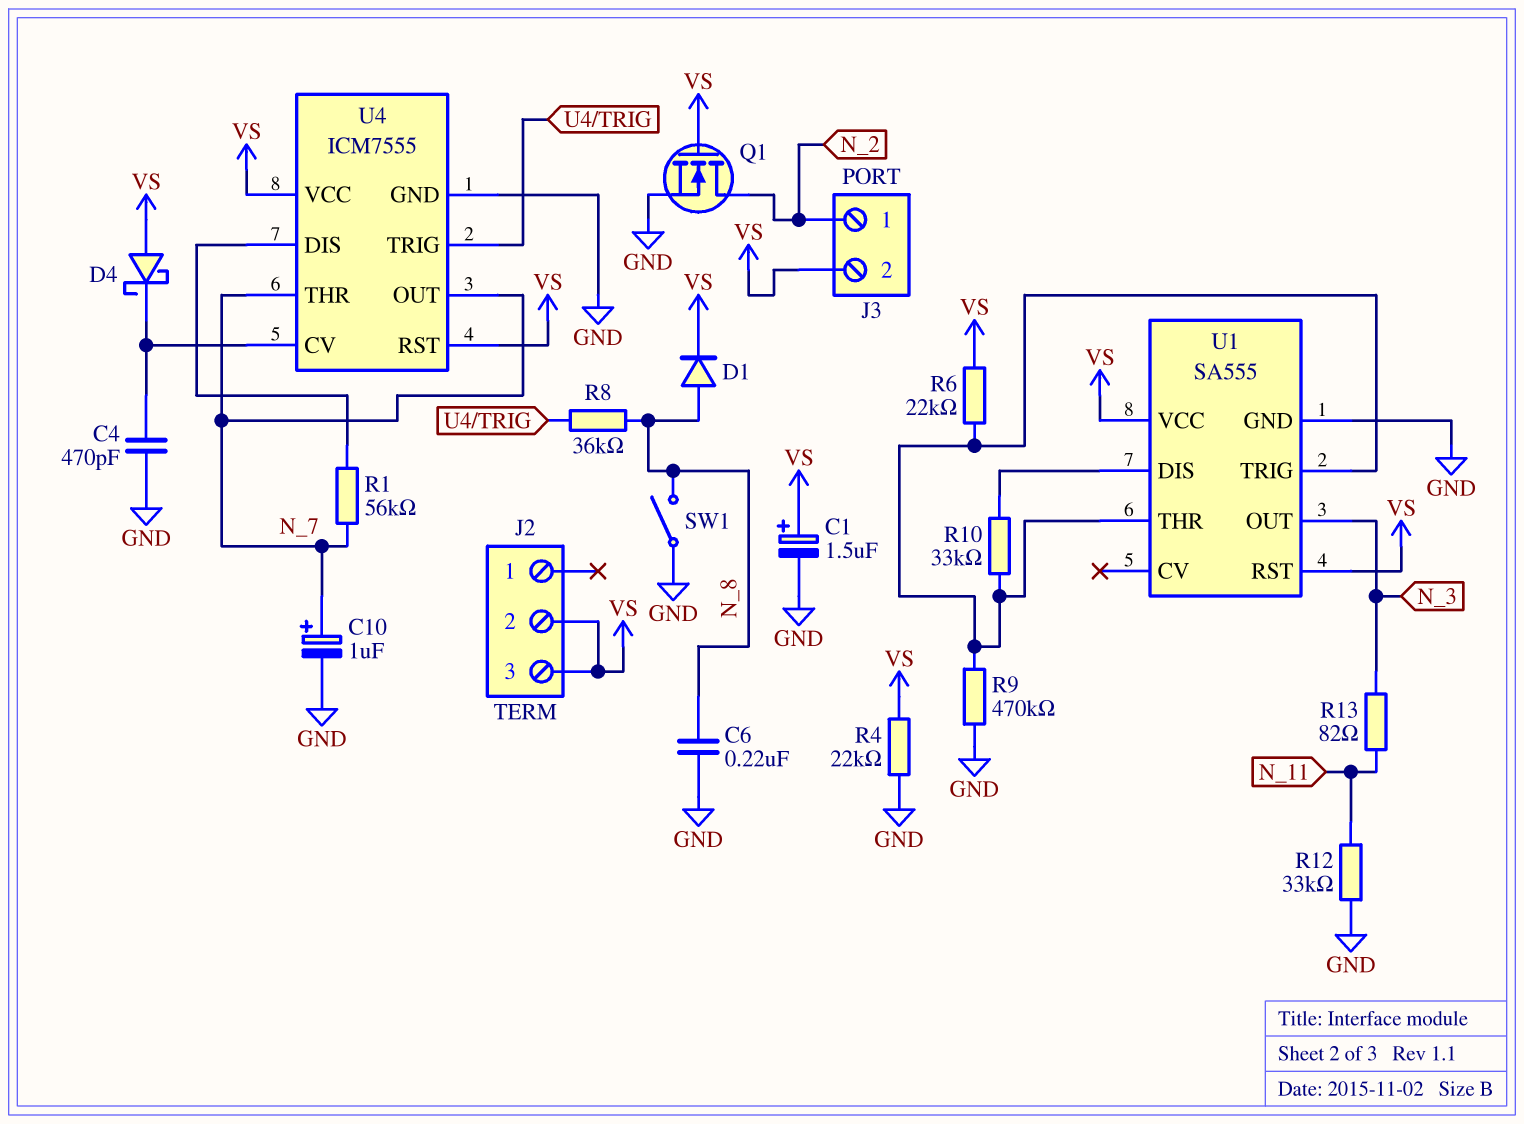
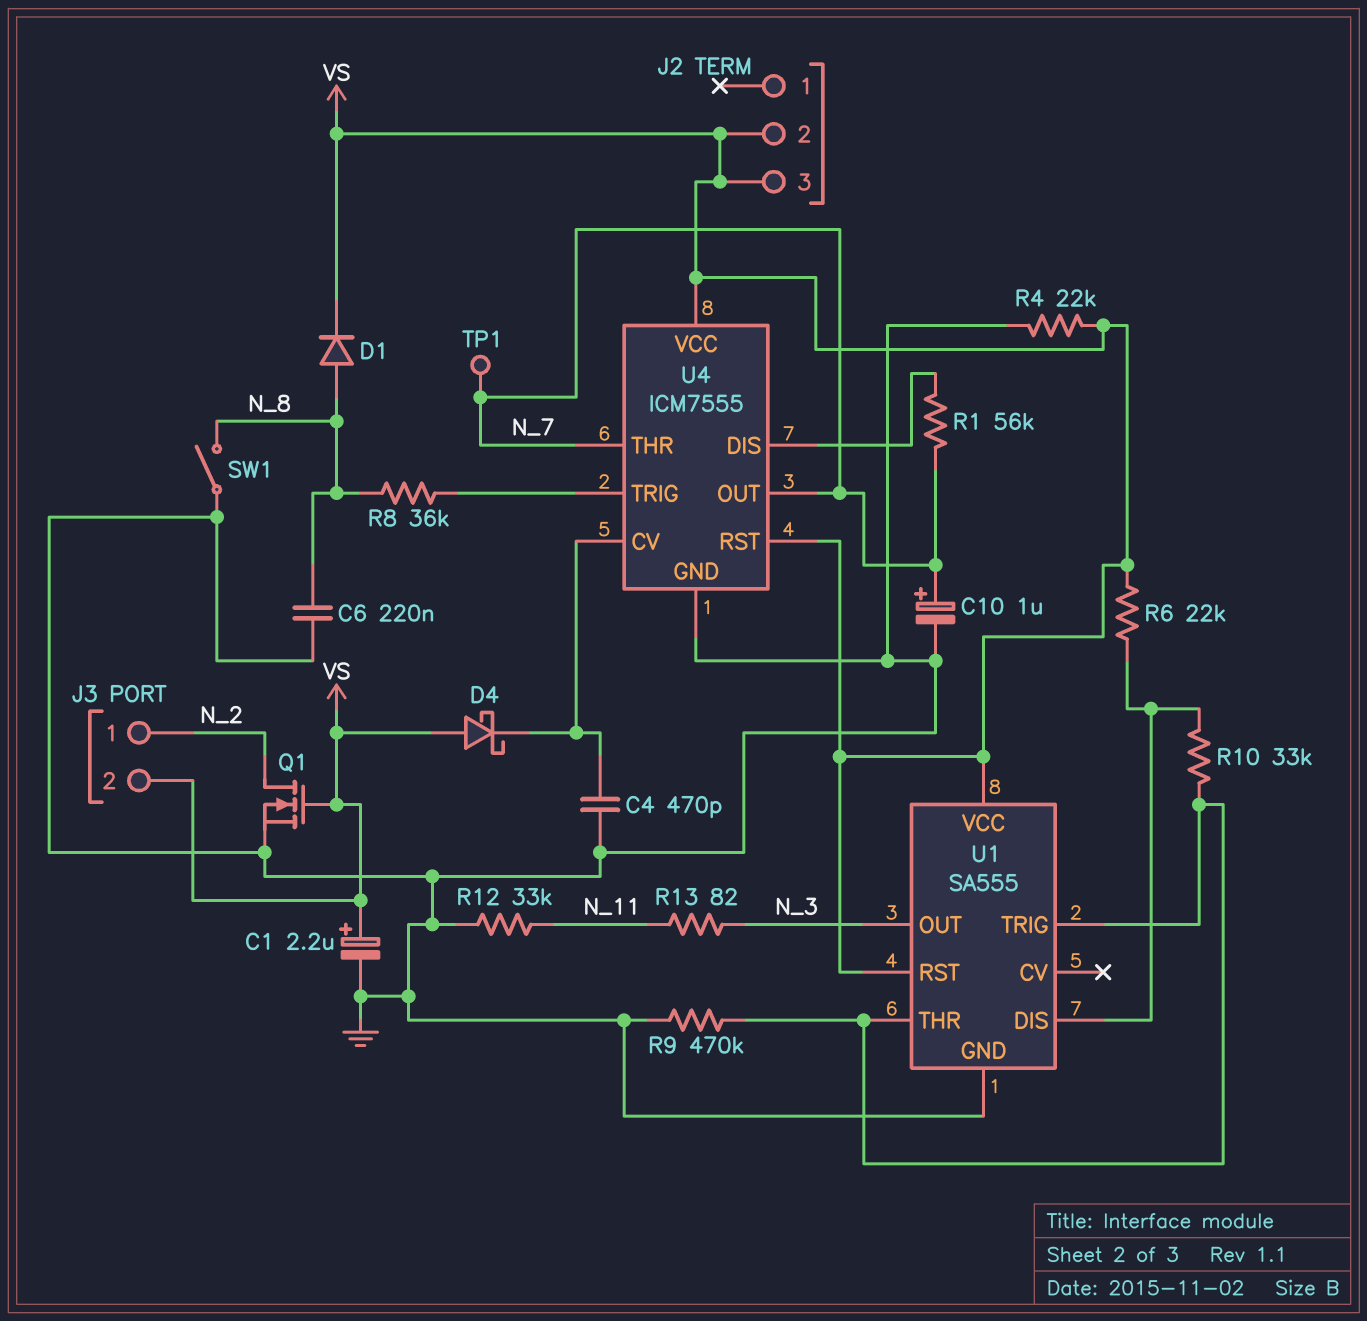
C1: 1.5uF (plus VS, minus GND) -> 2.2uF (plus VS, minus GND)
R6: 22k (U1/THR, VS) -> 22k (U1/DIS, VS)
TP1: none -> test point (N_7)

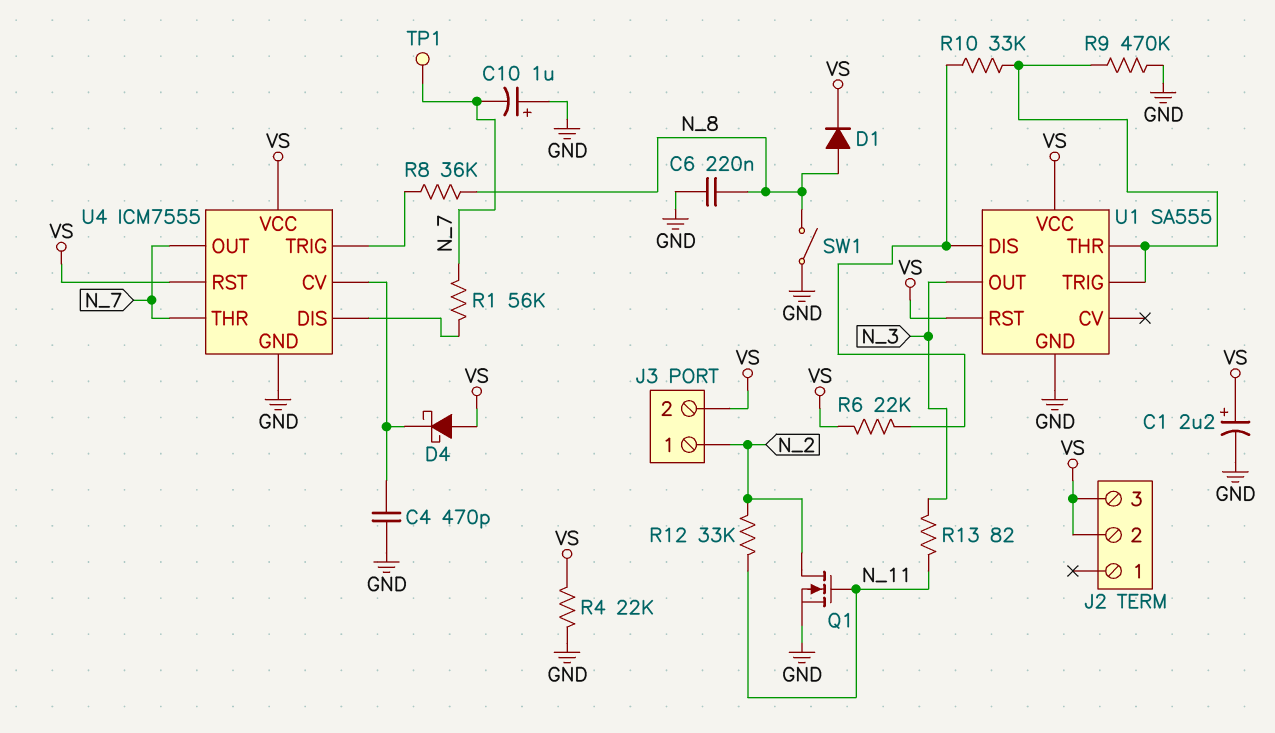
C10: 1uF (plus N_7, minus GND) -> 1uF (plus GND, minus N_7)
Q1: NMOS (G VS, D N_2, S GND) -> NMOS (G N_11, D N_2, S GND)
R12: 33k (GND, N_11) -> 33k (N_2, N_11)

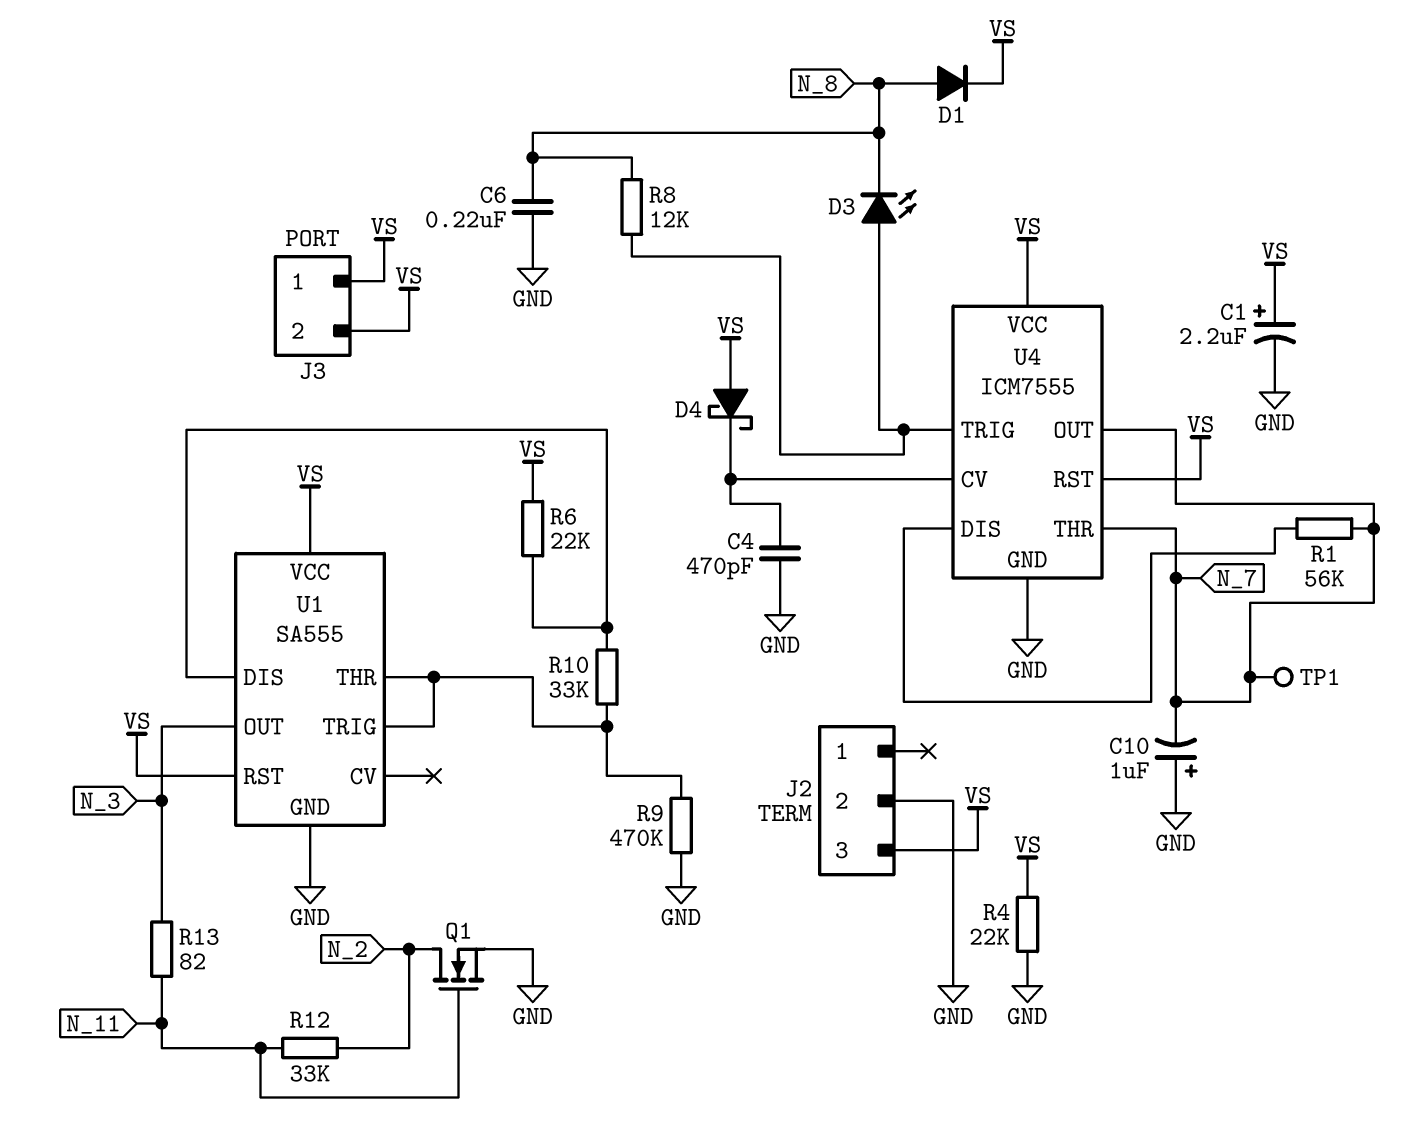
D3: none -> LED (A U4/TRIG, K N_8)
J2 pin 2: VS -> GND
J3 pin 1: N_2 -> VS
R8: 36k (N_8, U4/TRIG) -> 12k (N_8, U4/TRIG)
SW1: switch (GND, N_8) -> none

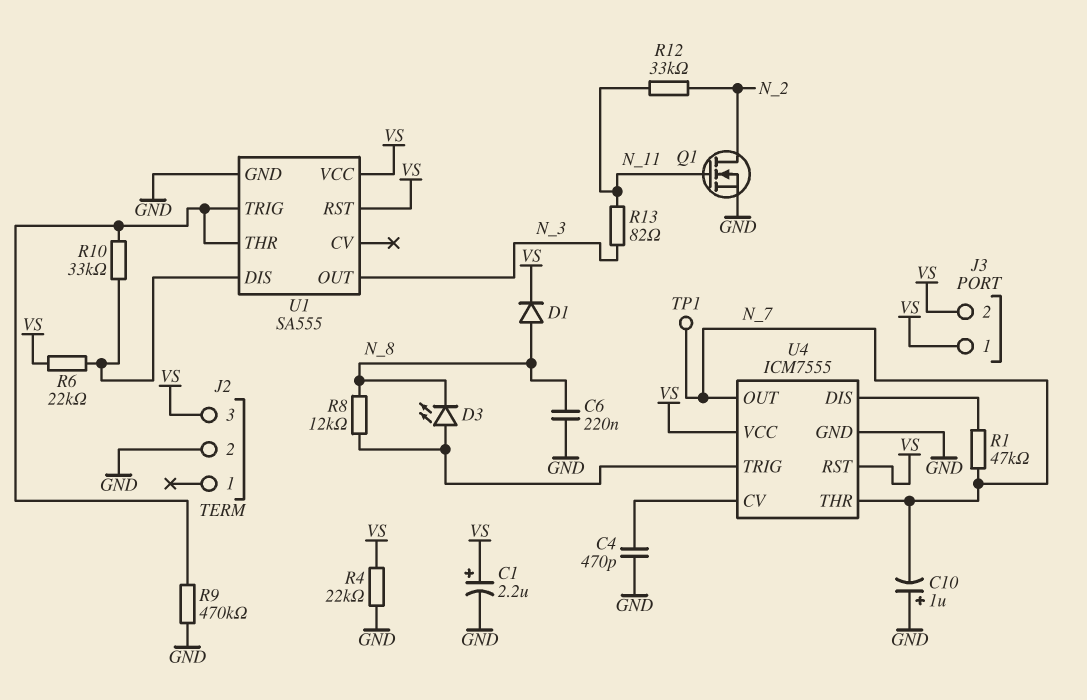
D4: schottky (A VS, K U4/CV) -> none
R1: 56k (N_7, U4/DIS) -> 47k (N_7, U4/DIS)

